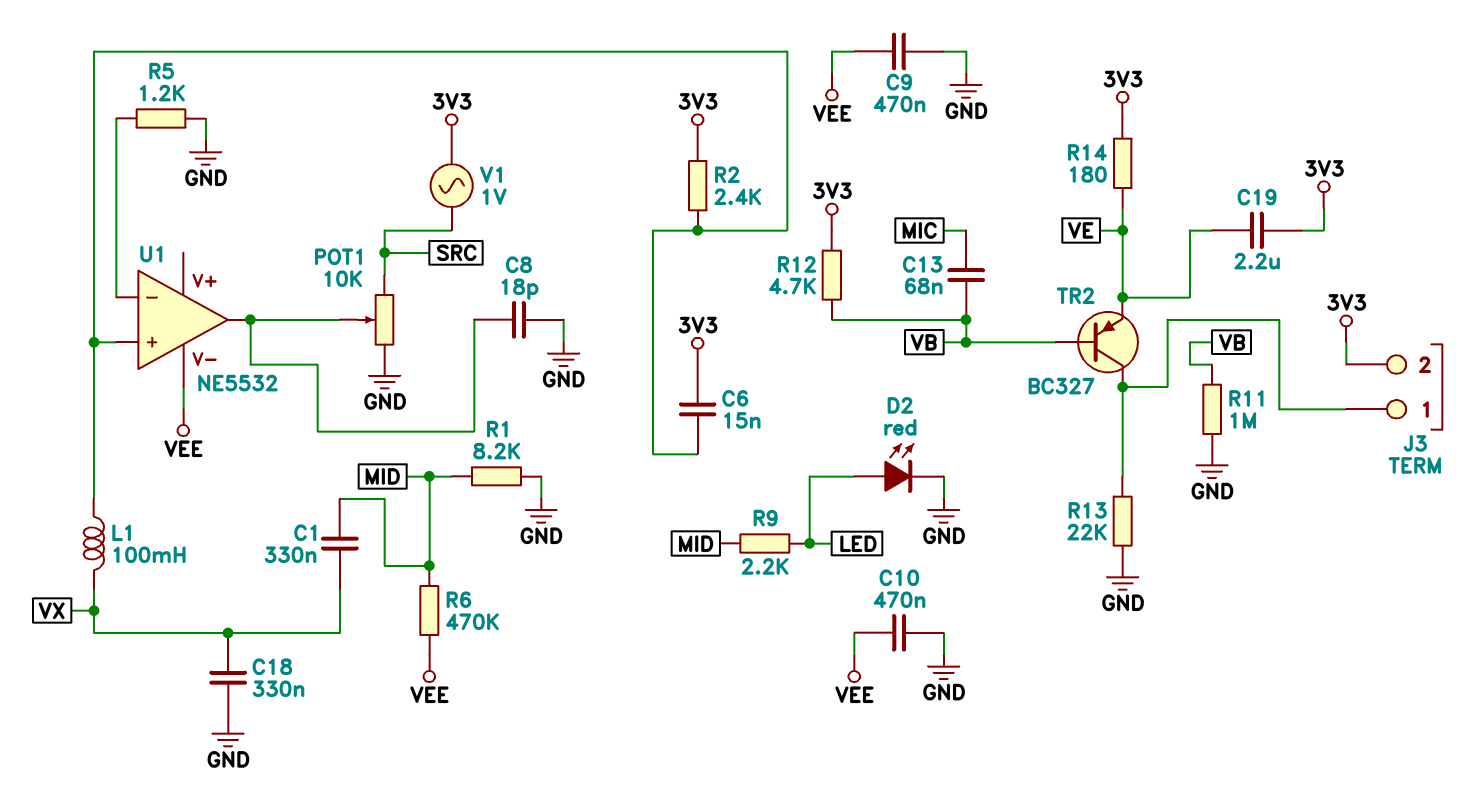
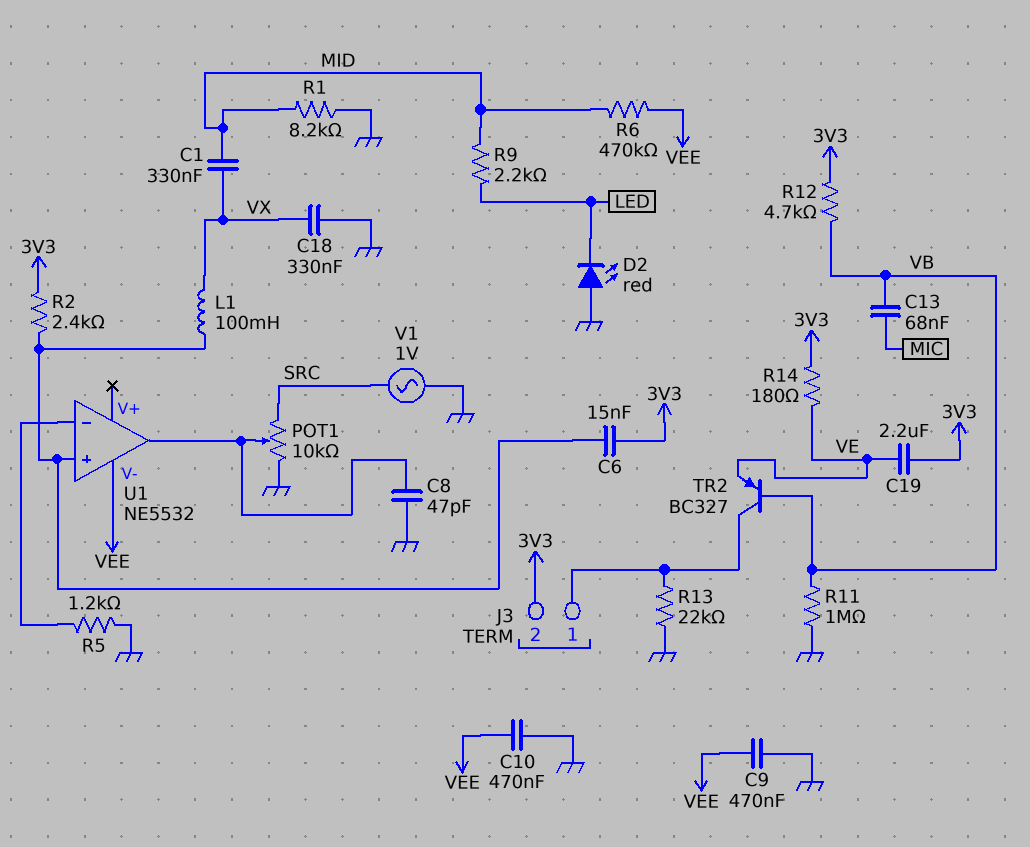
C8: 18pF (GND, U1/out) -> 47pF (GND, U1/out)
D2: LED red (A LED, K GND) -> LED red (A GND, K LED)
V1: AC 1V (3V3, SRC) -> AC 1V (GND, SRC)

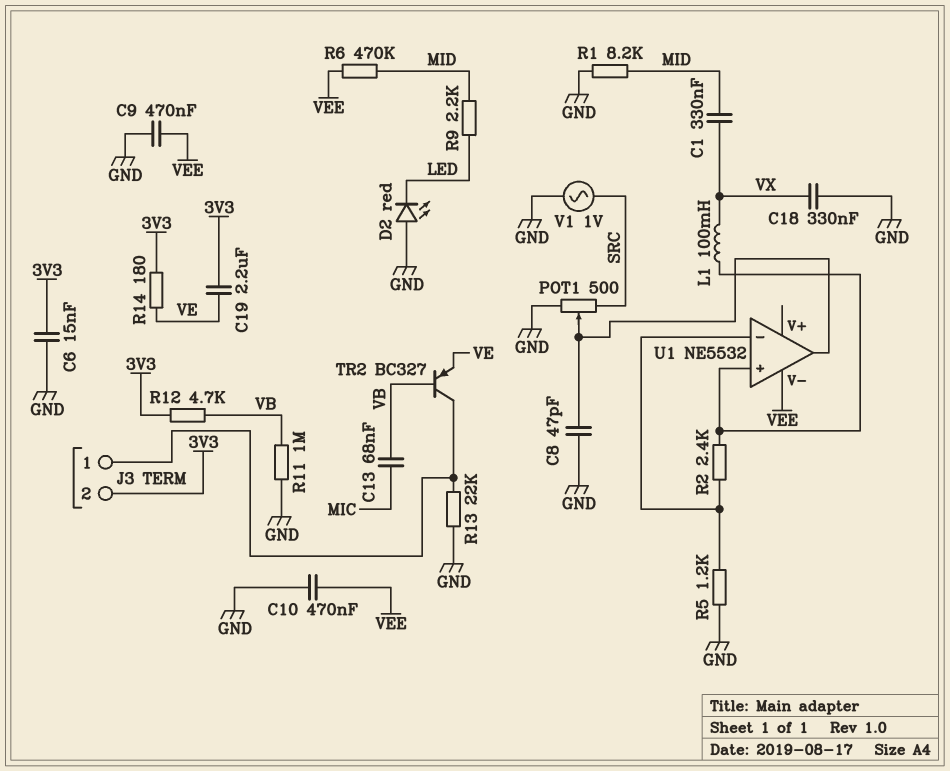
C6: 15nF (3V3, U1/in+) -> 15nF (3V3, GND)
POT1: 10k (GND, SRC, wiper U1/out) -> 500 (GND, SRC, wiper U1/out)
R2: 2.4k (3V3, U1/in+) -> 2.4k (U1/in+, U1/in-)

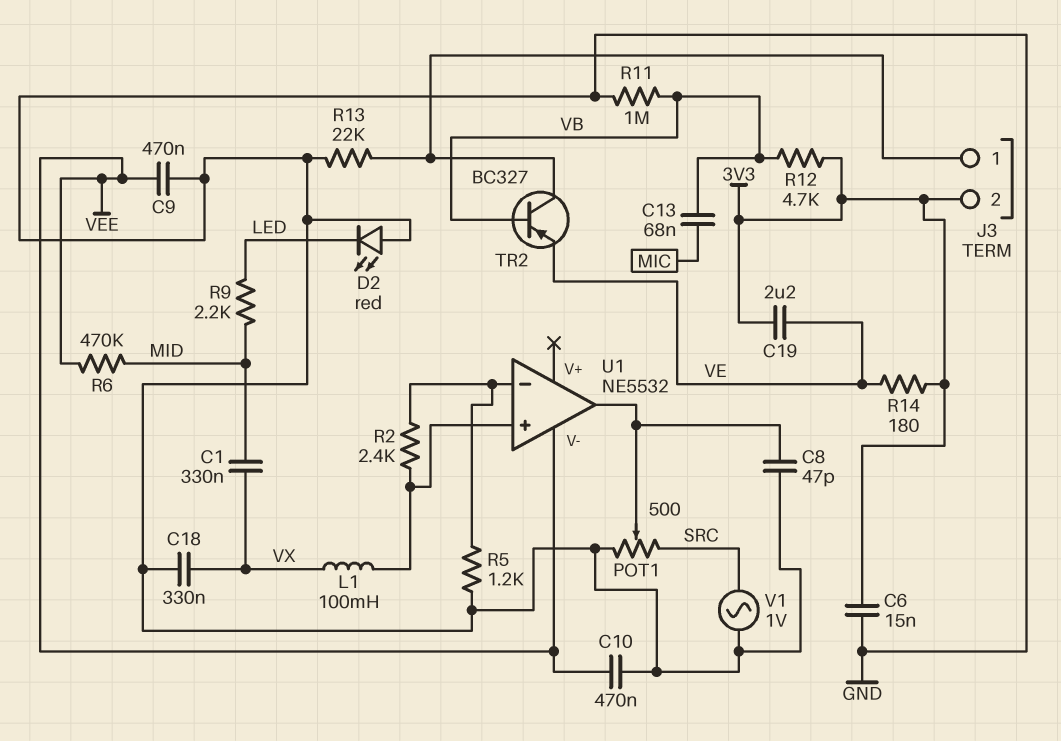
R1: 8.2k (GND, MID) -> none

